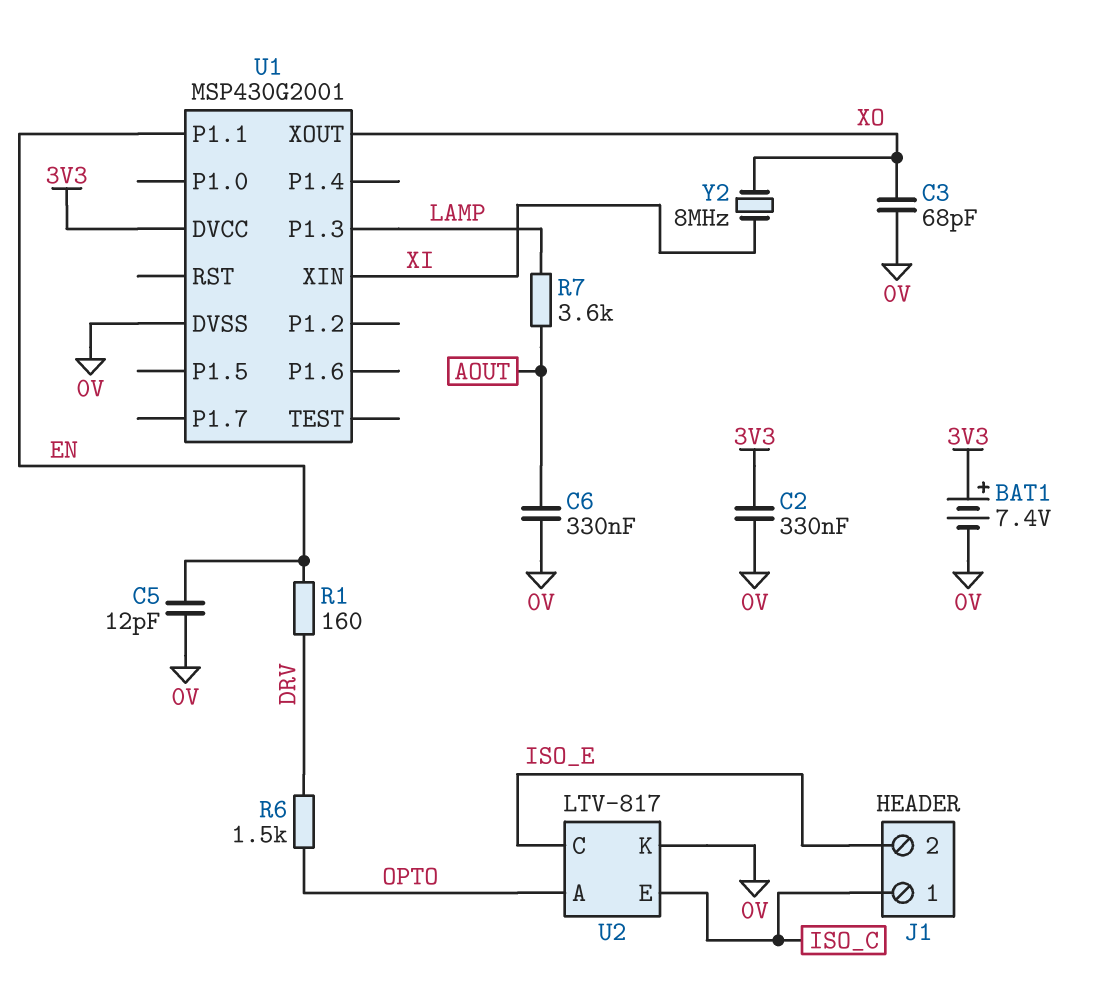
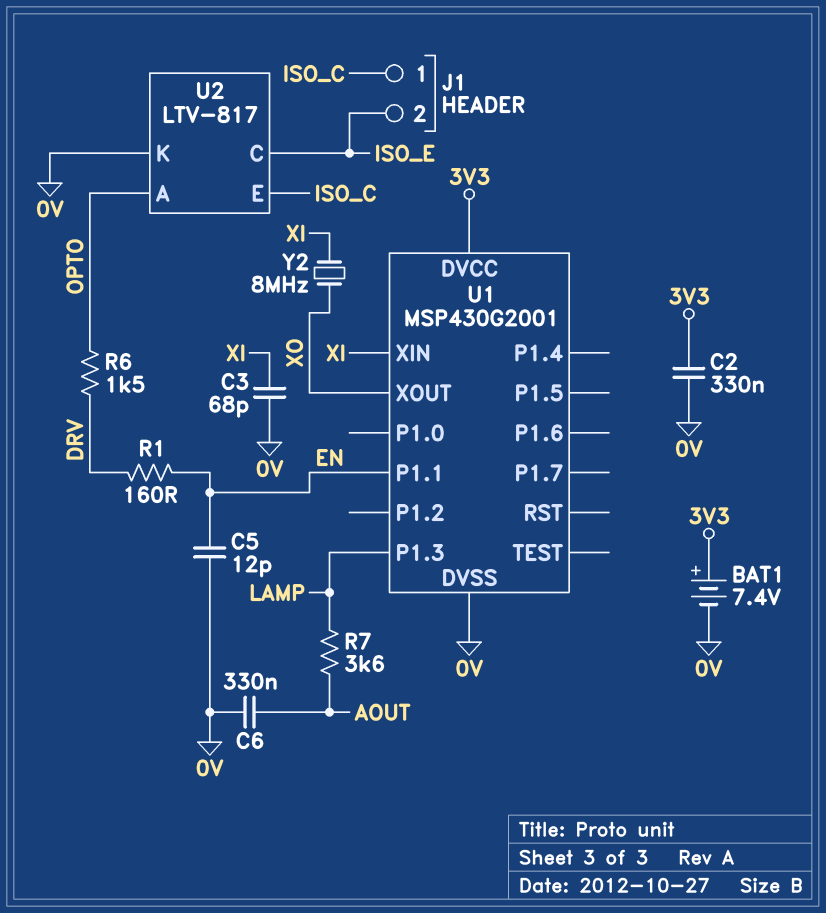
C3: 68pF (0V, XO) -> 68pF (0V, XI)

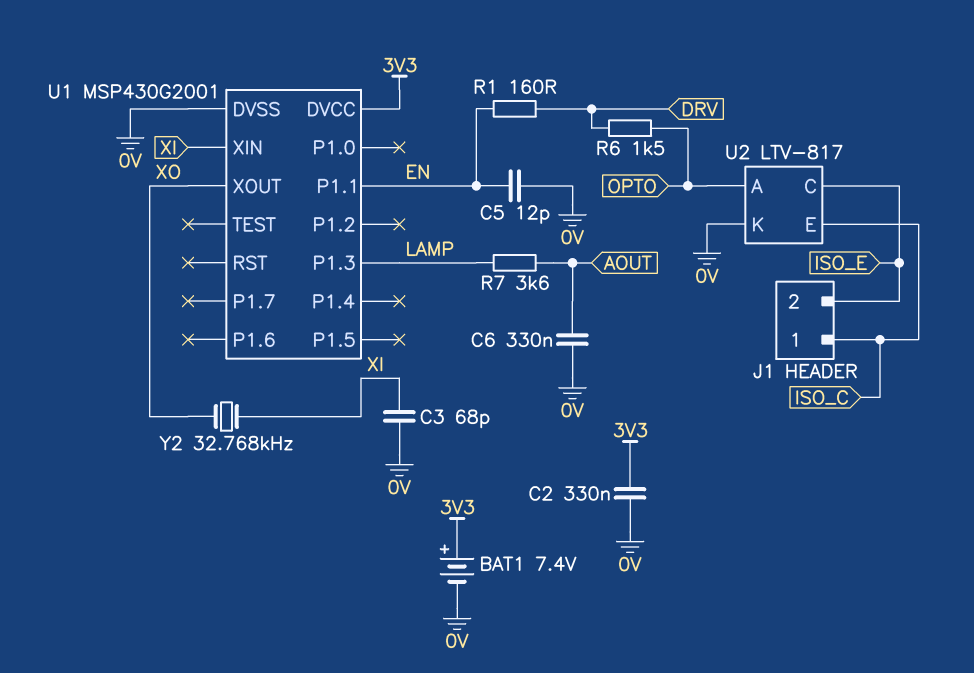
Y2: 8MHz (XI, XO) -> 32.768kHz (XI, XO)

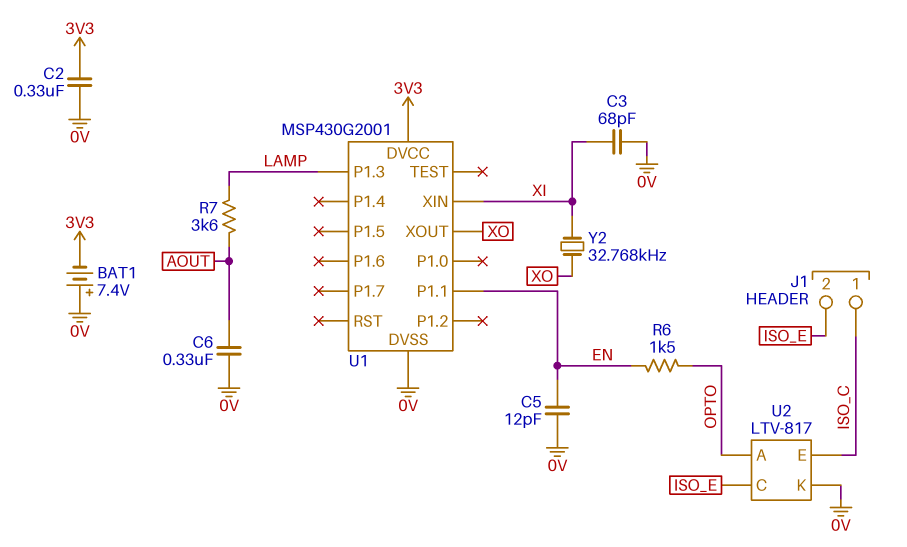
BAT1: 7.4V (plus 3V3, minus 0V) -> 7.4V (plus 0V, minus 3V3)
R1: 160 (DRV, EN) -> none
R6: 1.5k (DRV, OPTO) -> 1.5k (EN, OPTO)

